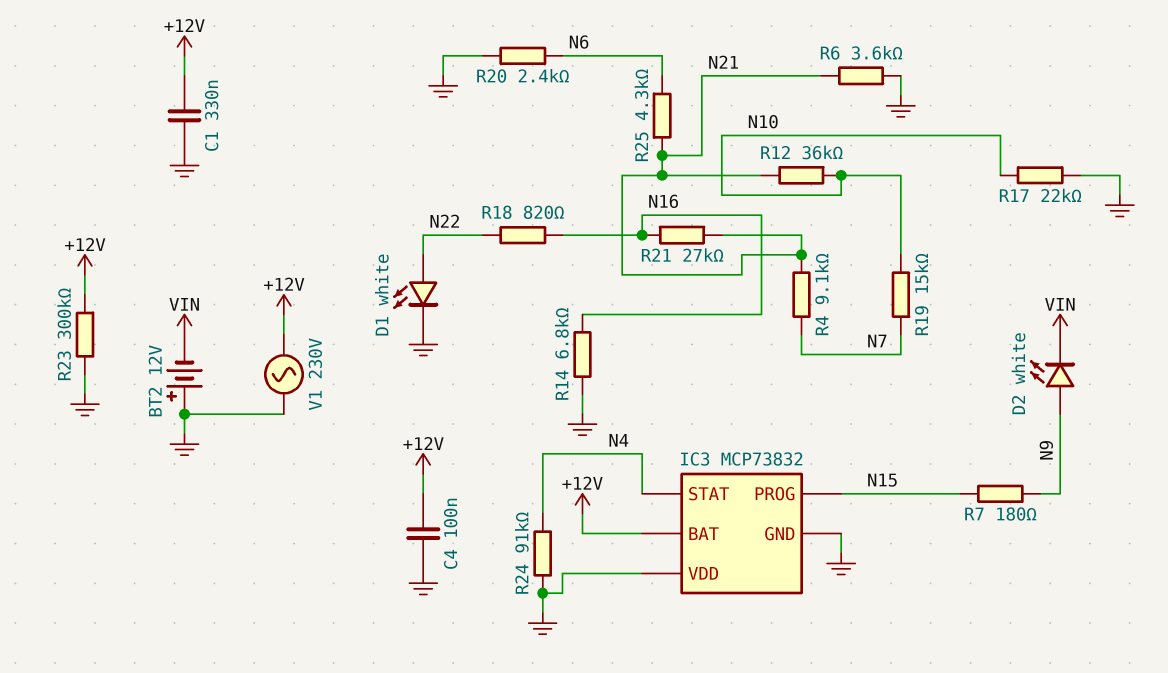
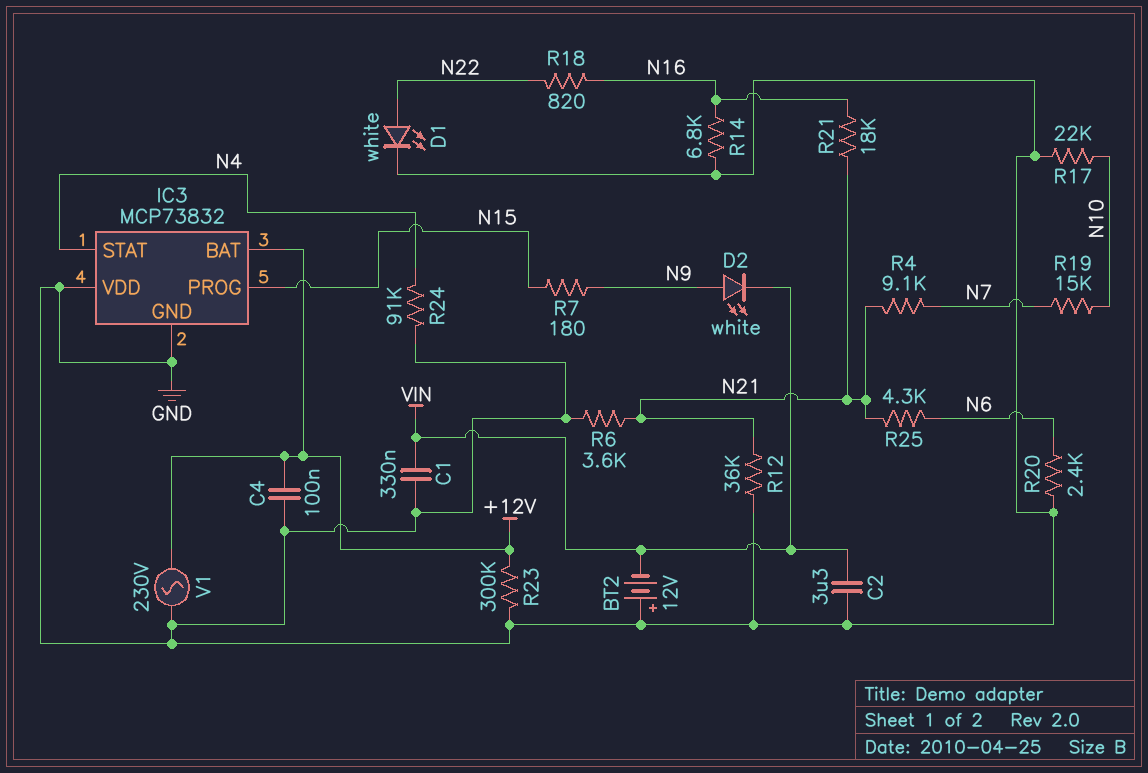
C1: 330nF (+12V, GND) -> 330nF (GND, VIN)
C2: none -> 3.3uF (GND, VIN)
R12: 36k (N10, N21) -> 36k (GND, N21)
R21: 27k (N16, N21) -> 18k (N16, N21)

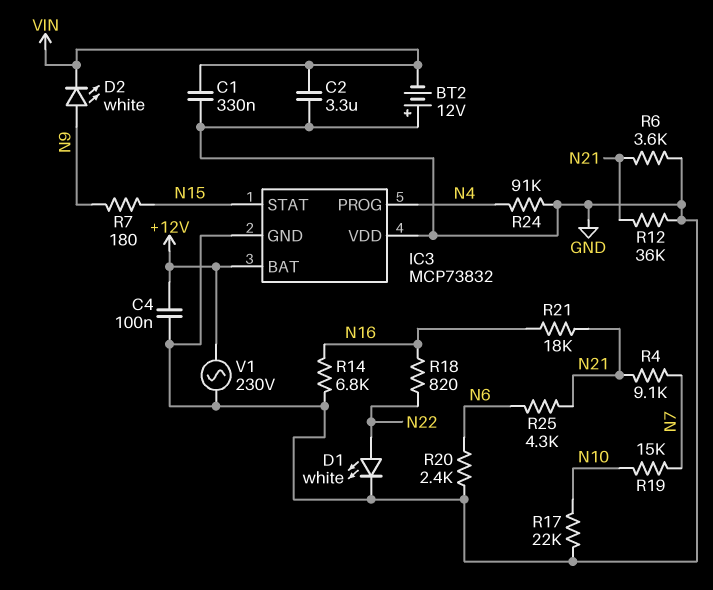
IC3 pin PROG: N15 -> N4
IC3 pin STAT: N4 -> N15
R23: 300k (+12V, GND) -> none

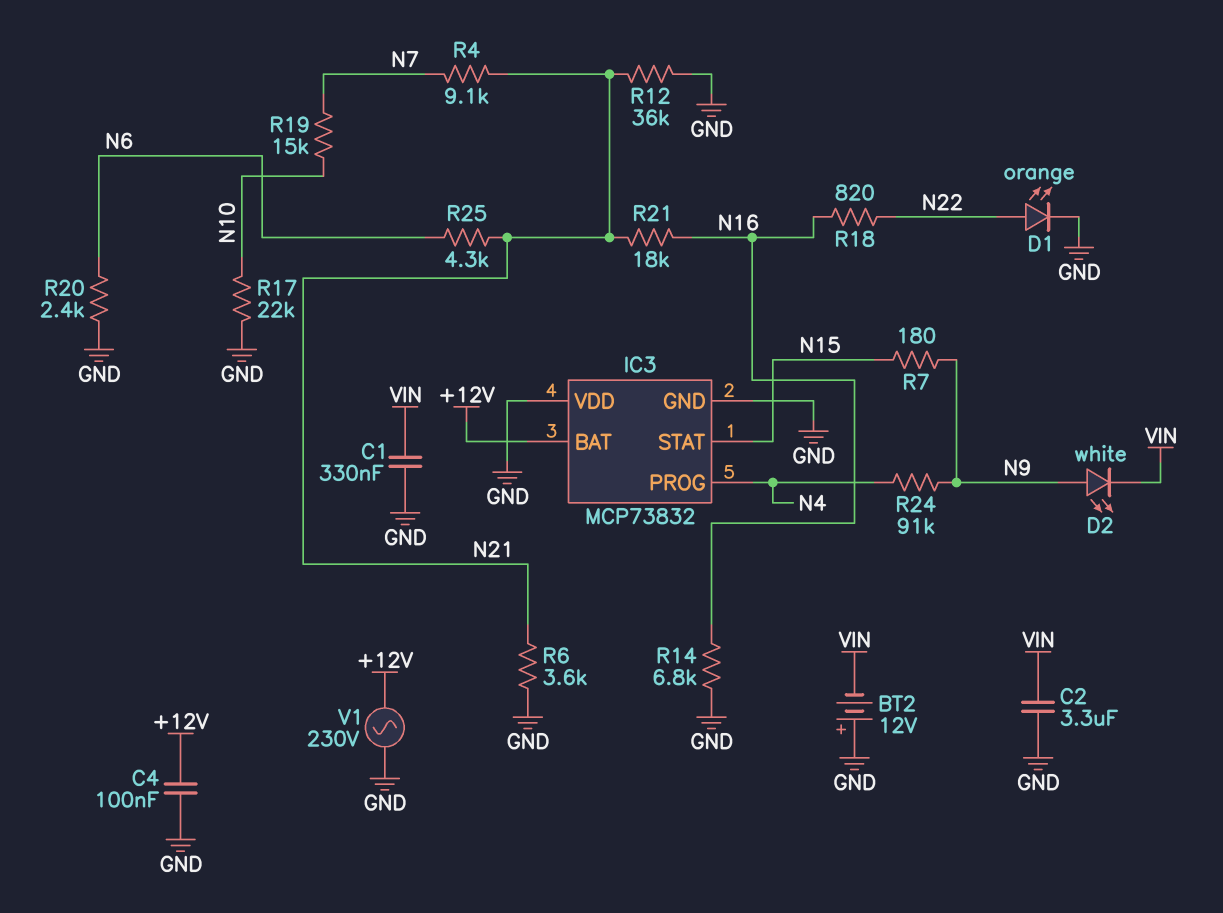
D1: LED white (A N22, K GND) -> LED orange (A N22, K GND)
R24: 91k (GND, N4) -> 91k (N4, N9)

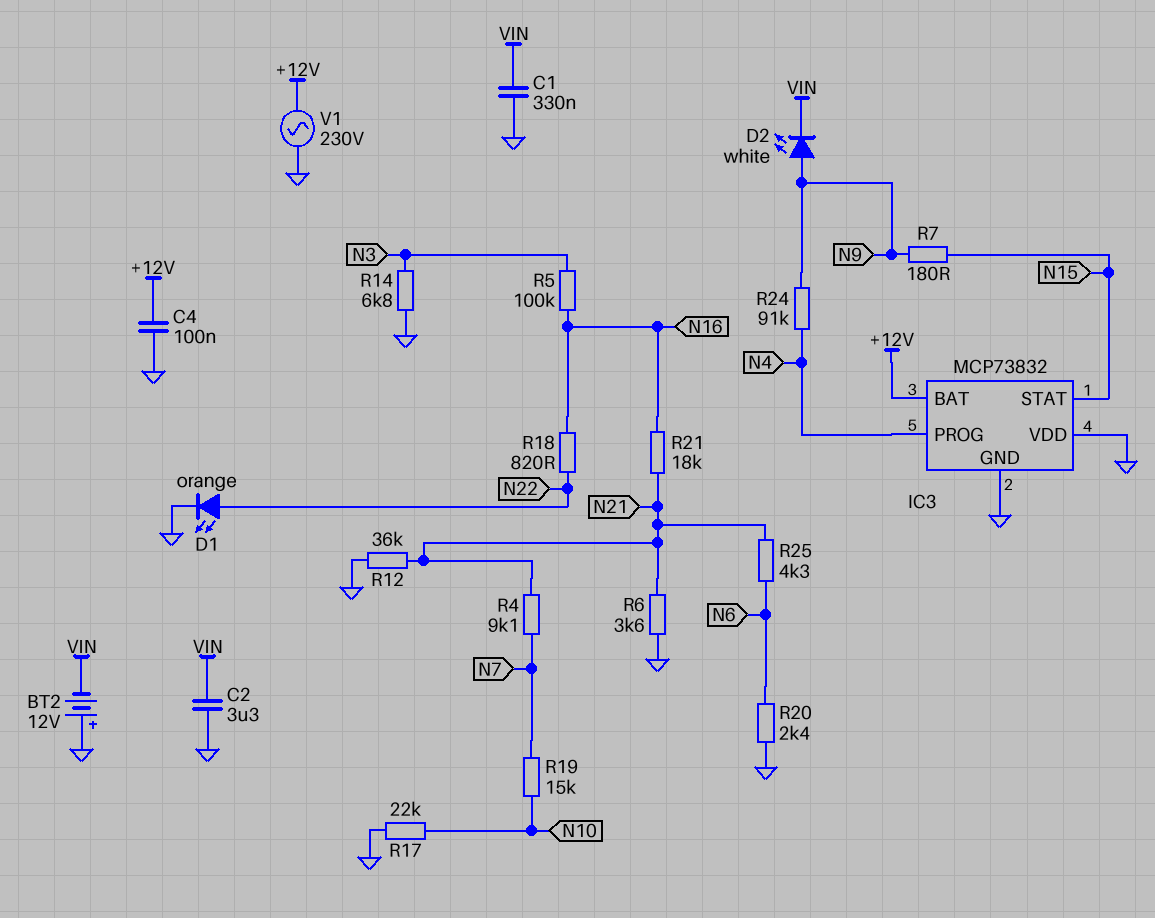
R5: none -> 100k (N3, N16)
R14: 6.8k (GND, N16) -> 6.8k (GND, N3)

